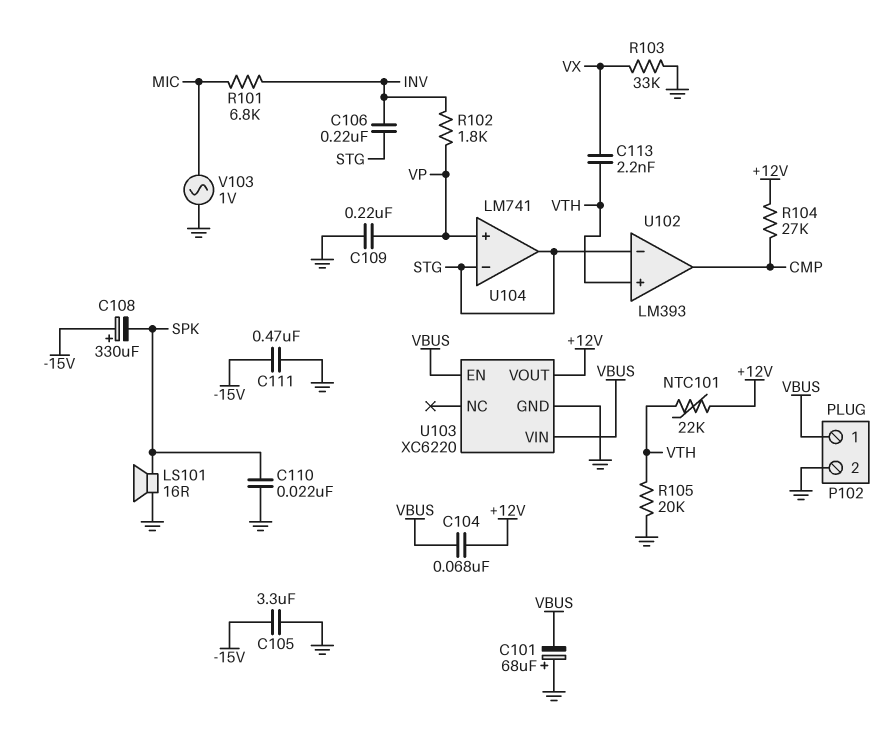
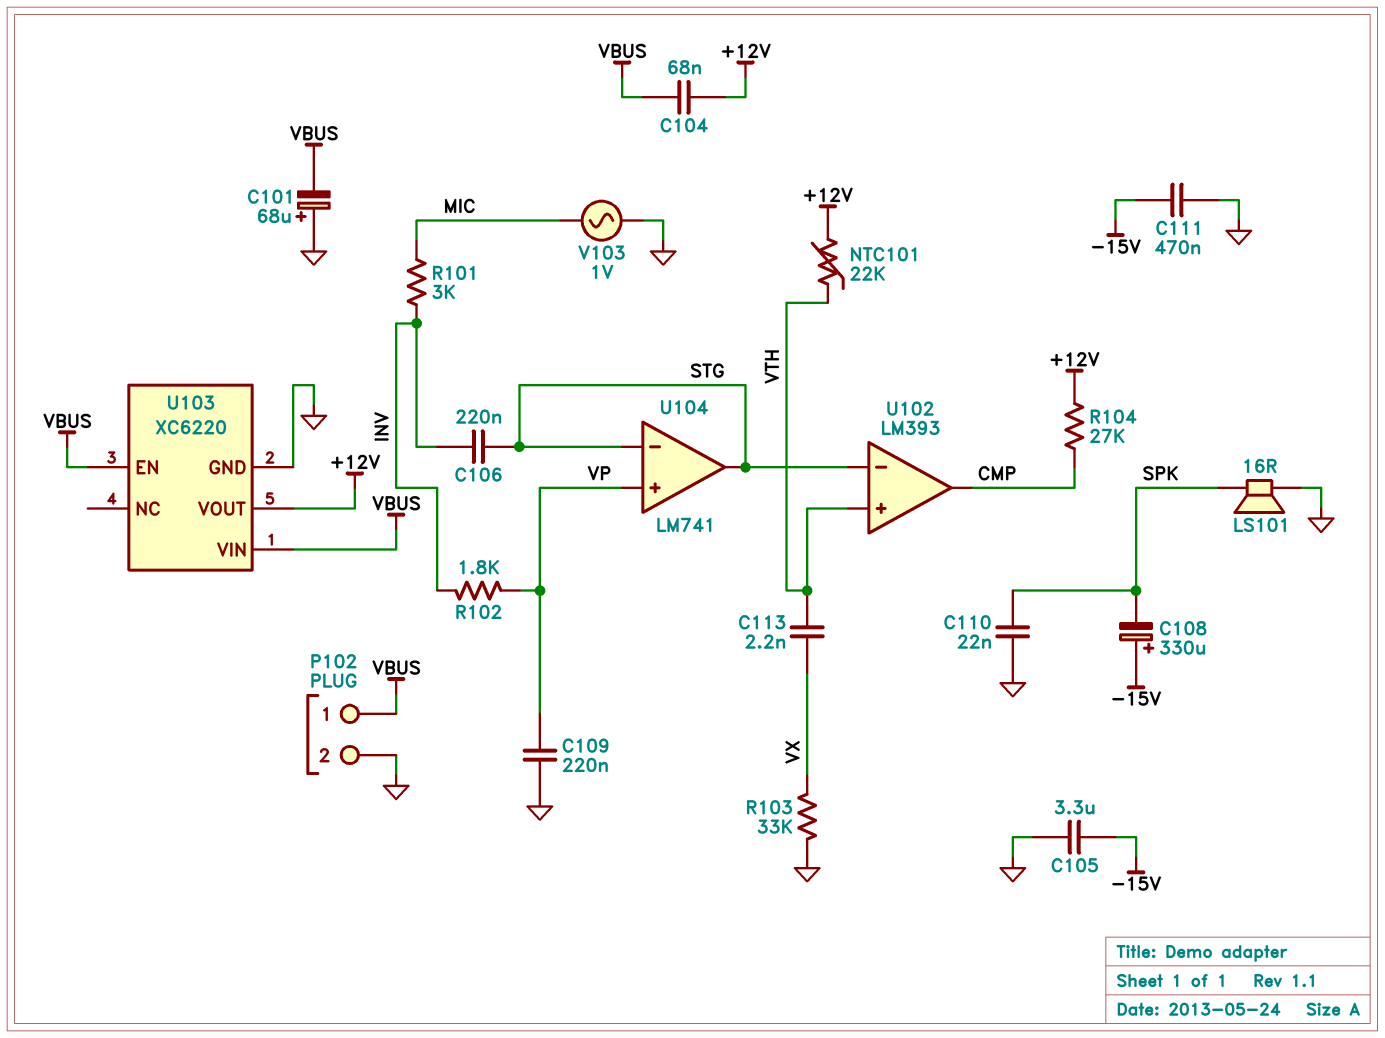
R101: 6.8k (INV, MIC) -> 3k (INV, MIC)
R105: 20k (GND, VTH) -> none

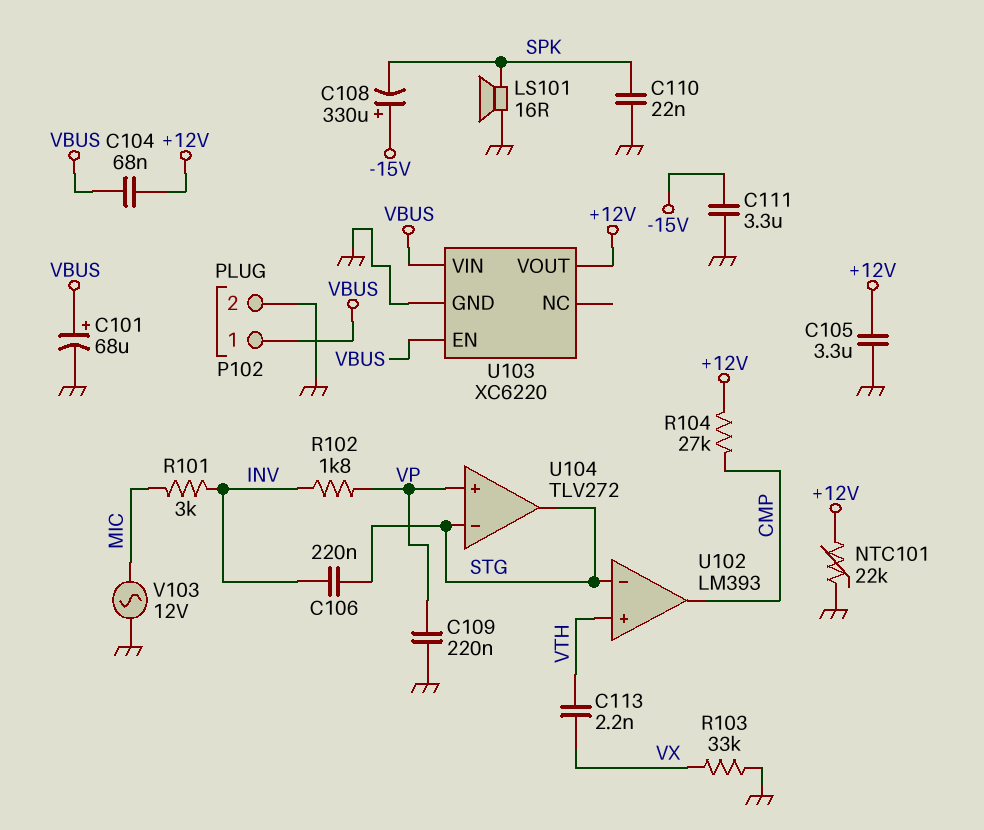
C101: 68uF (plus GND, minus VBUS) -> 68uF (plus VBUS, minus GND)
C105: 3.3uF (-15V, GND) -> 3.3uF (+12V, GND)
C111: 470nF (-15V, GND) -> 3.3uF (-15V, GND)
NTC101: 22k (+12V, VTH) -> 22k (+12V, GND)
U104: LM741 -> TLV272
V103: AC 1V (GND, MIC) -> AC 12V (GND, MIC)

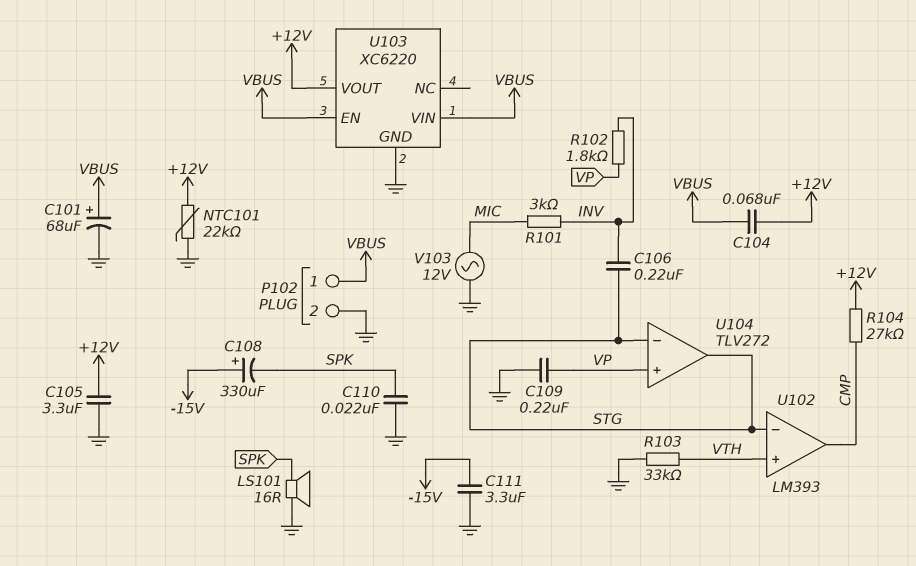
C113: 2.2nF (VTH, VX) -> none
R103: 33k (GND, VX) -> 33k (GND, VTH)

